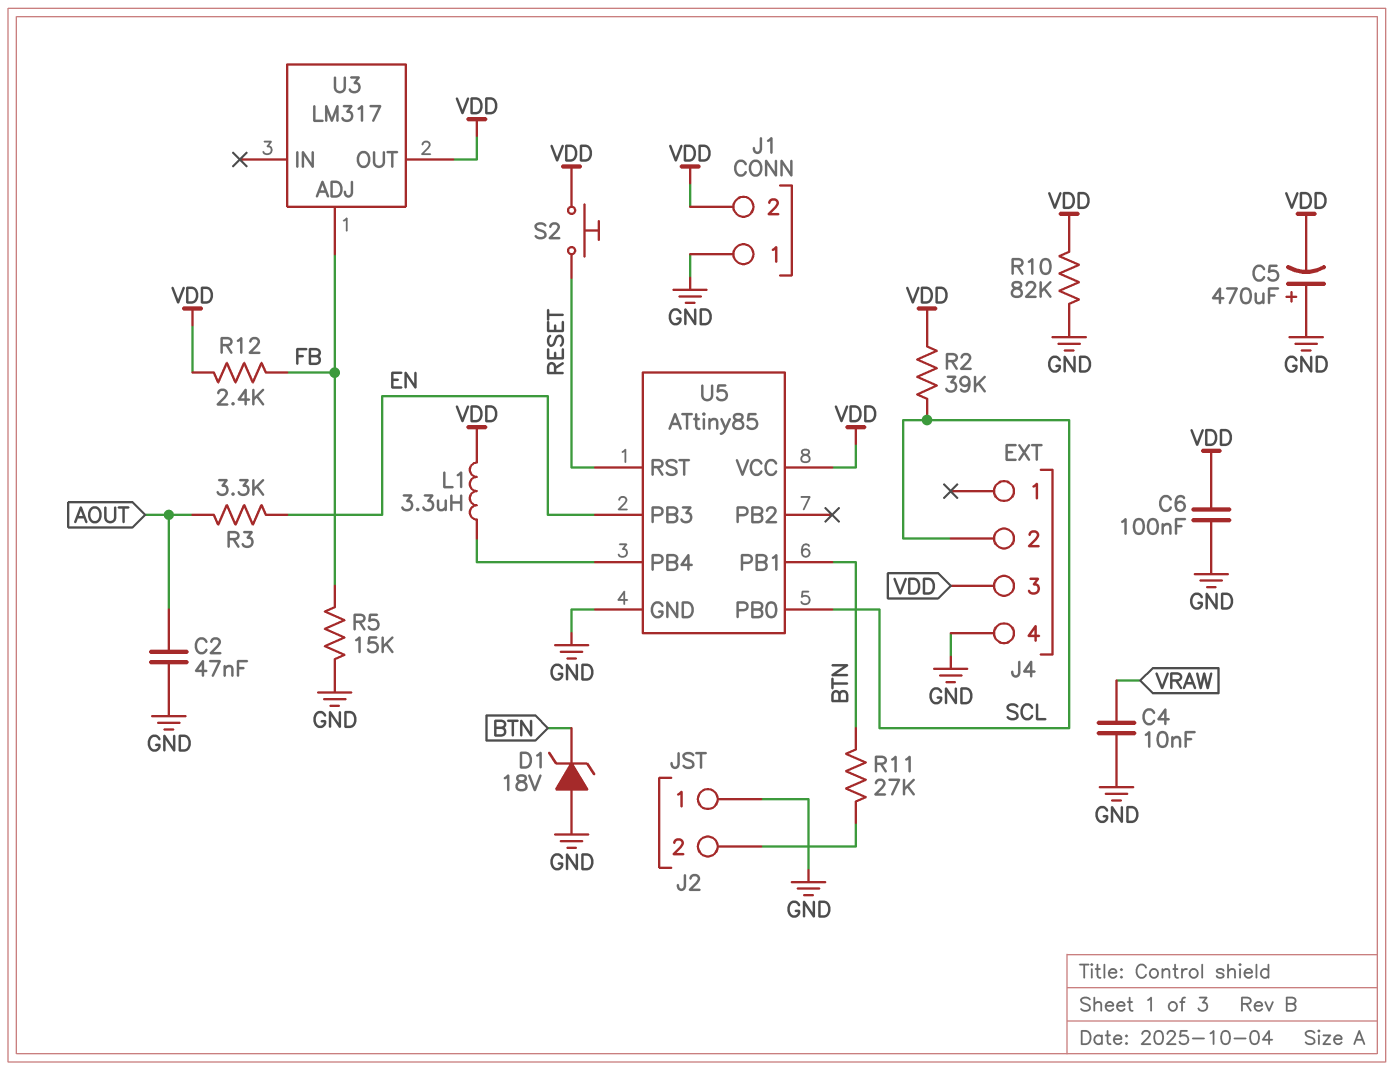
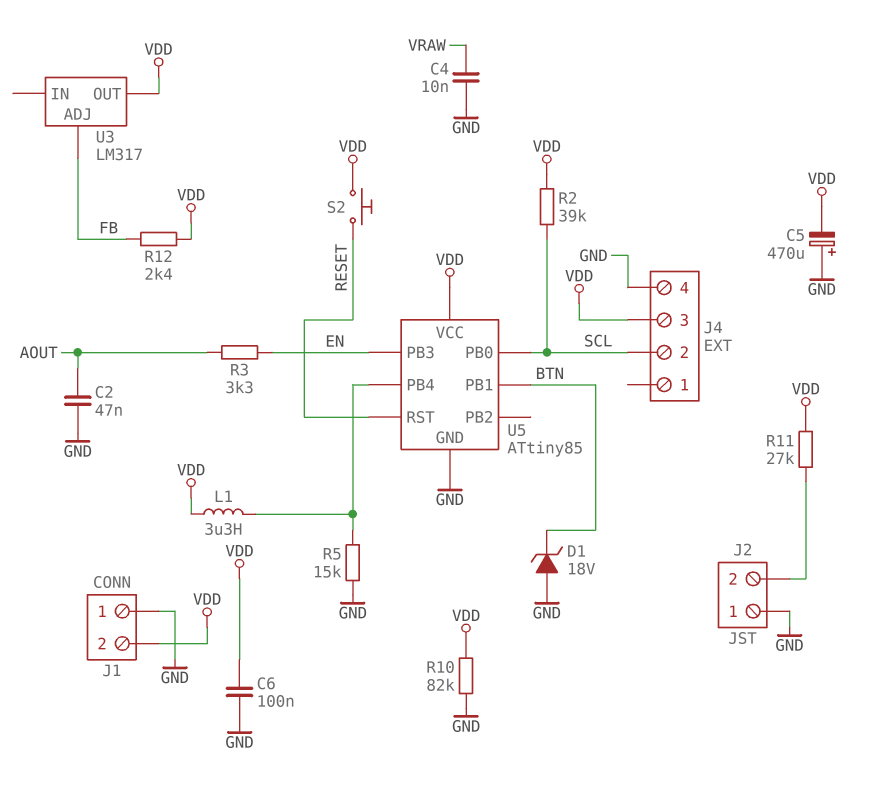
R5: 15k (FB, GND) -> 15k (GND, U5/PB4)
R11: 27k (BTN, J2/2) -> 27k (J2/2, VDD)

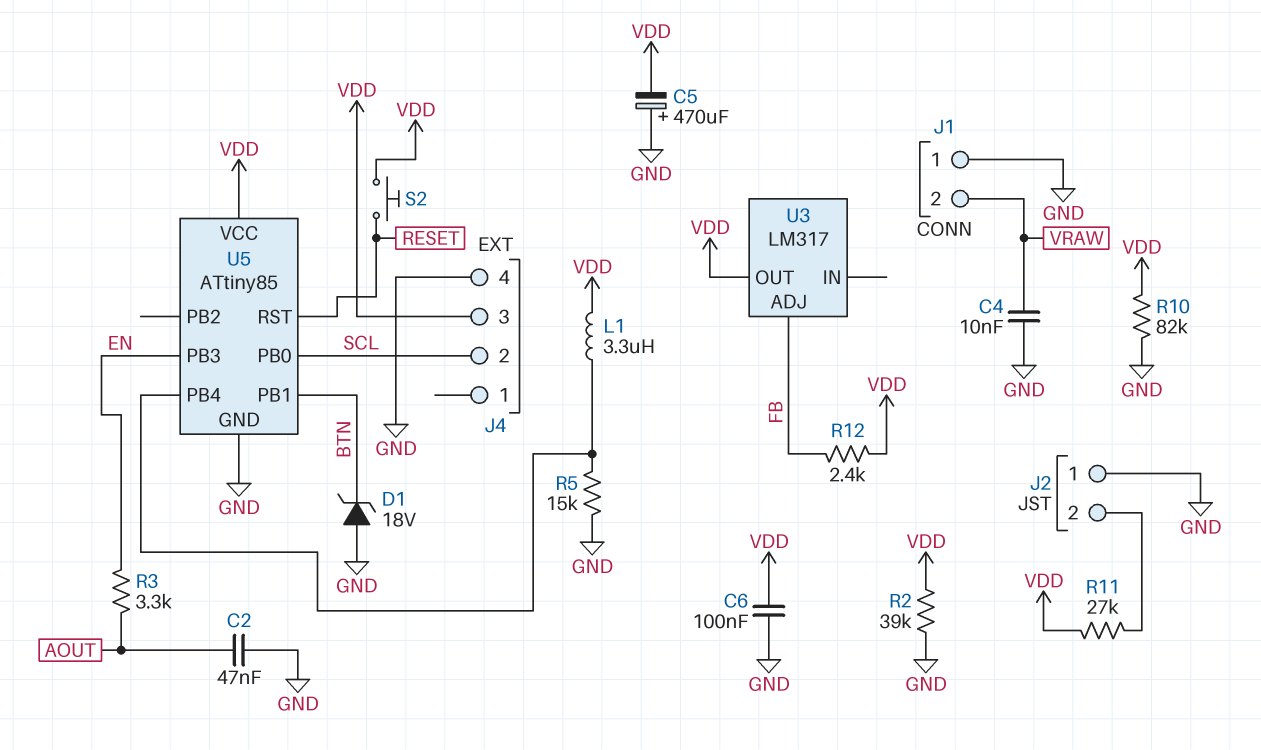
J1 pin 2: VDD -> VRAW
R2: 39k (SCL, VDD) -> 39k (GND, VDD)

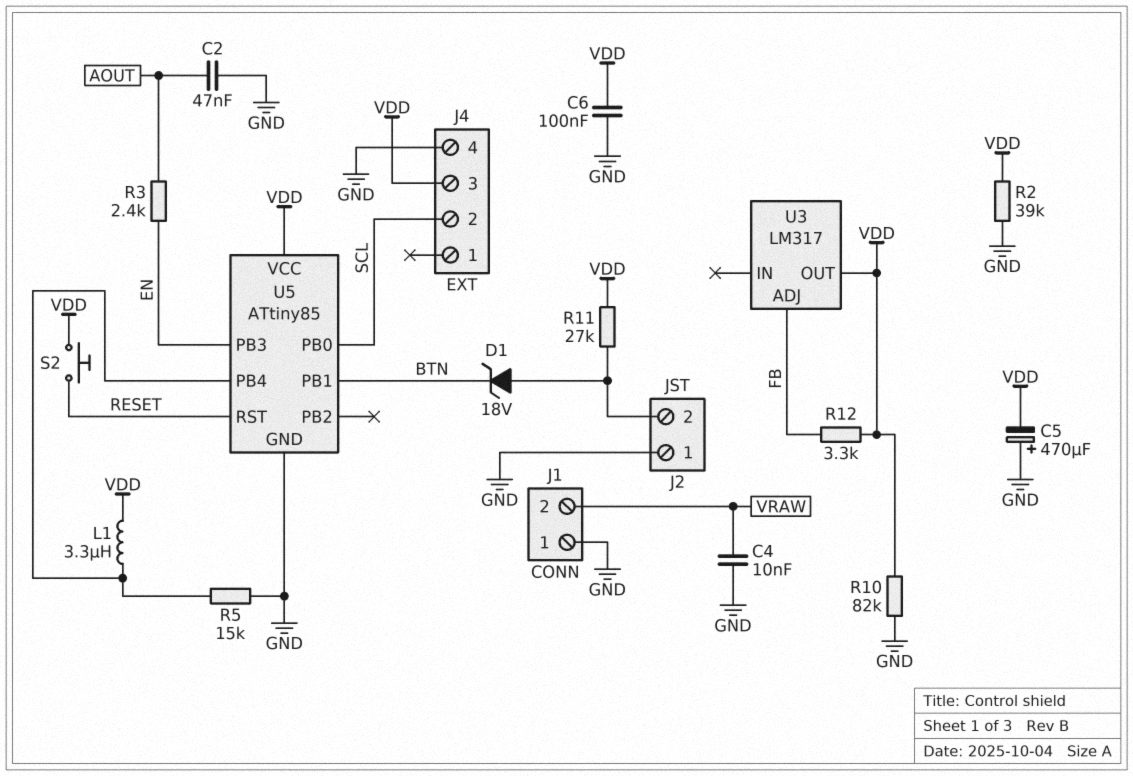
D1: zener 18V (A GND, K BTN) -> zener 18V (A J2/2, K BTN)
R3: 3.3k (AOUT, EN) -> 2.4k (AOUT, EN)
R12: 2.4k (FB, VDD) -> 3.3k (FB, VDD)

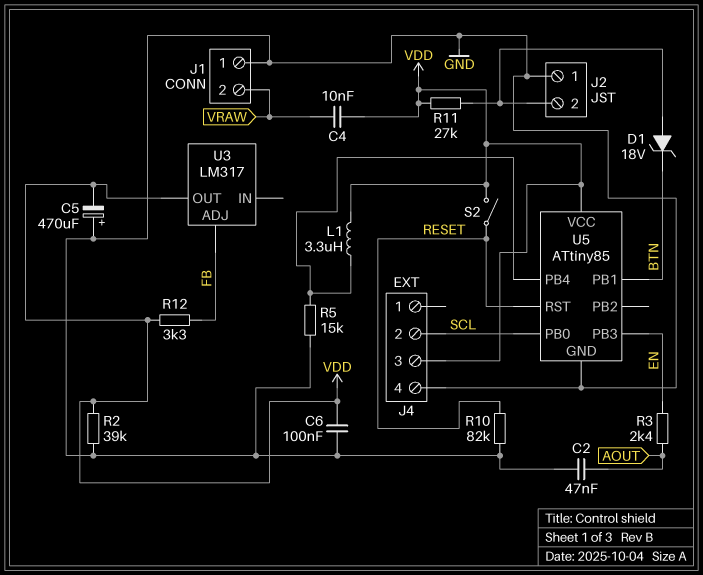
C4: 10nF (GND, VRAW) -> 10nF (VDD, VRAW)
R10: 82k (GND, VDD) -> 82k (GND, RESET)
S2: button (RESET, VDD) -> switch (RESET, VDD)

